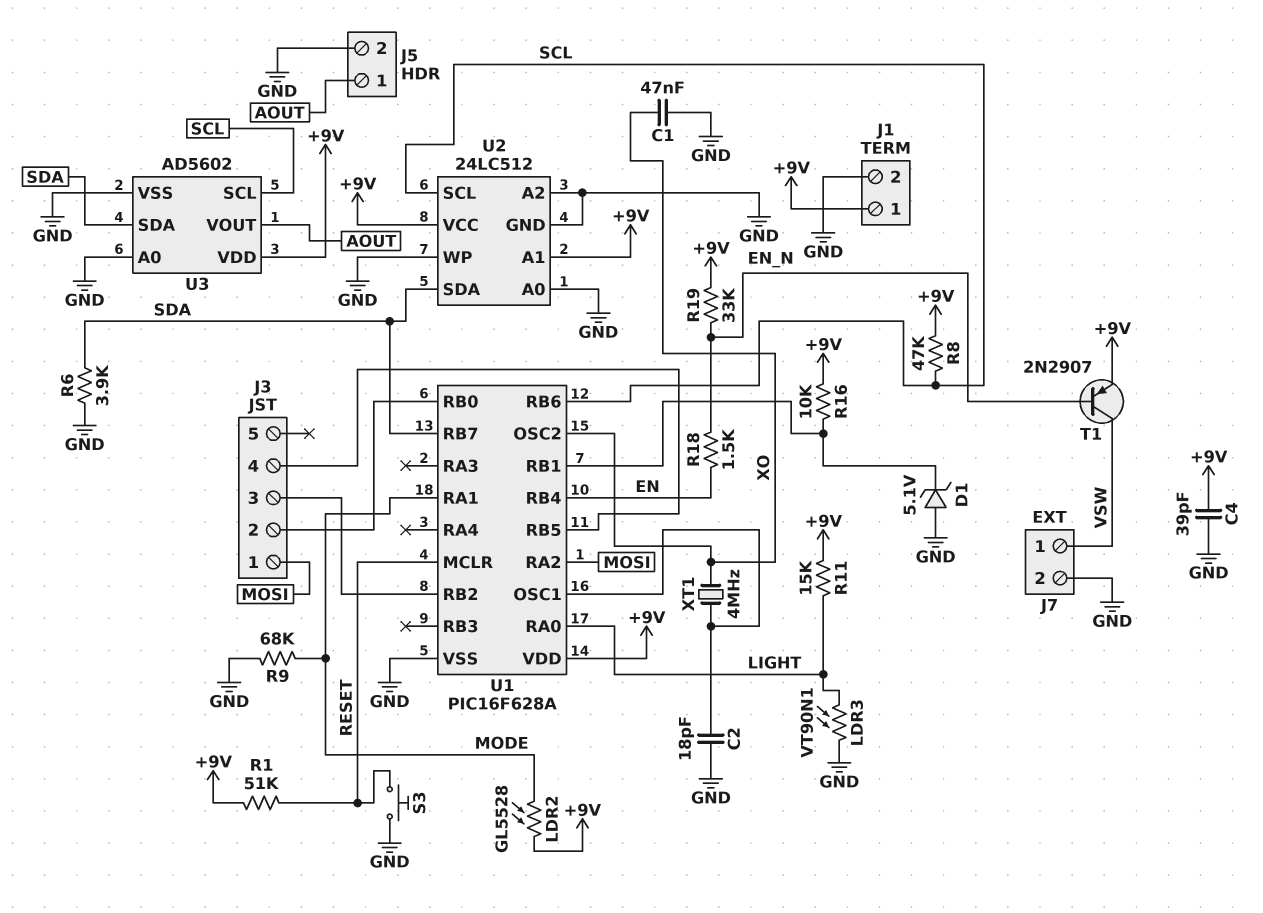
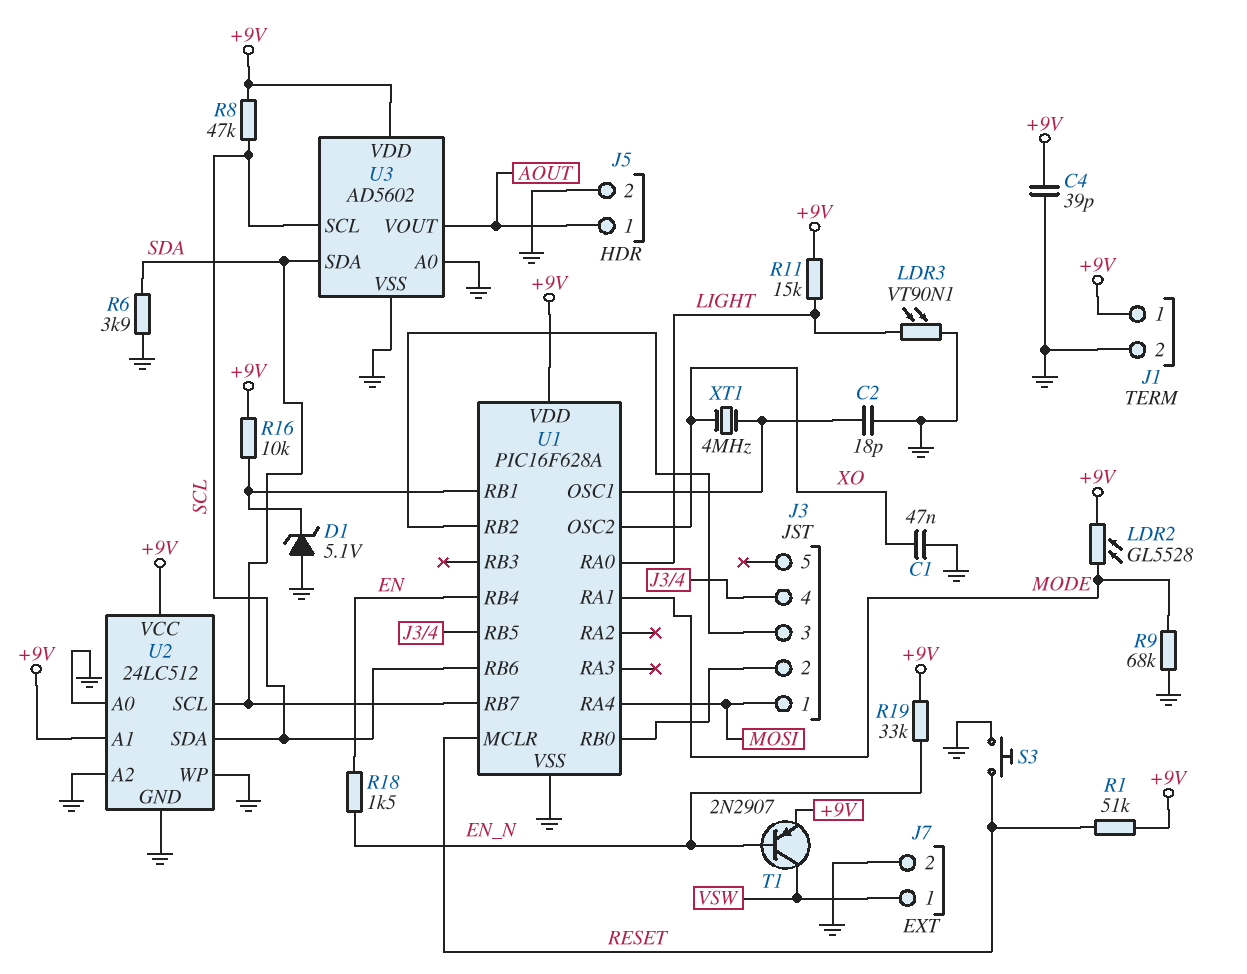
U1 pin RA2: MOSI -> none
U1 pin RA4: none -> MOSI
U2 pin SCL: SCL -> SDA
U2 pin SDA: SDA -> SCL

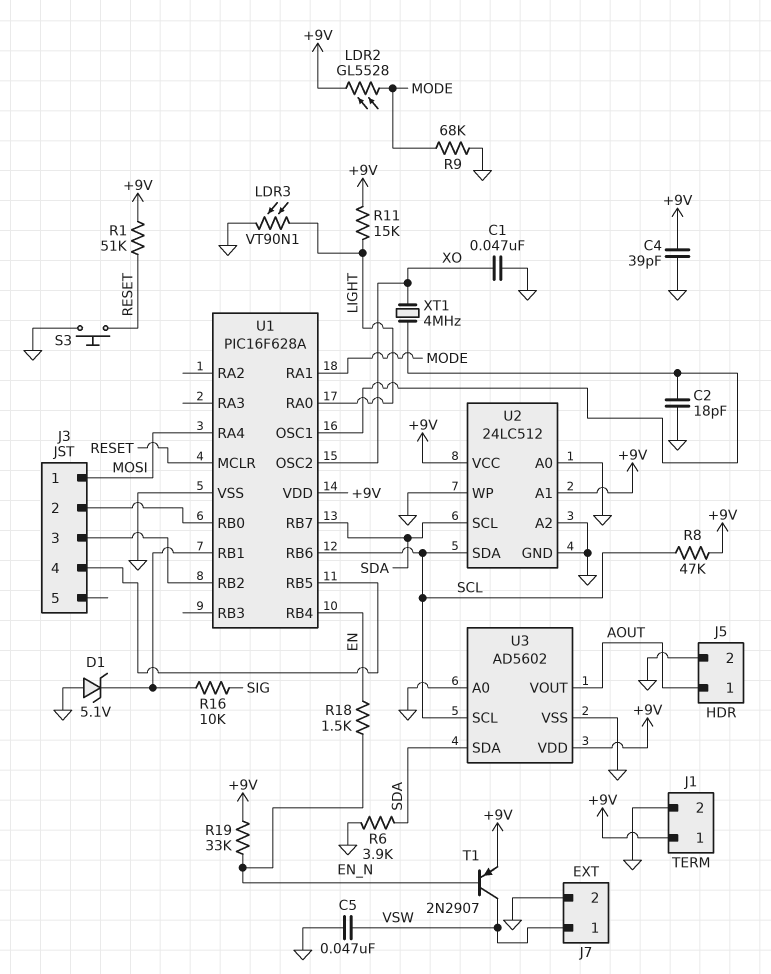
C5: none -> 47nF (GND, VSW)
R16: 10k (+9V, U1/RB1) -> 10k (SIG, U1/RB1)

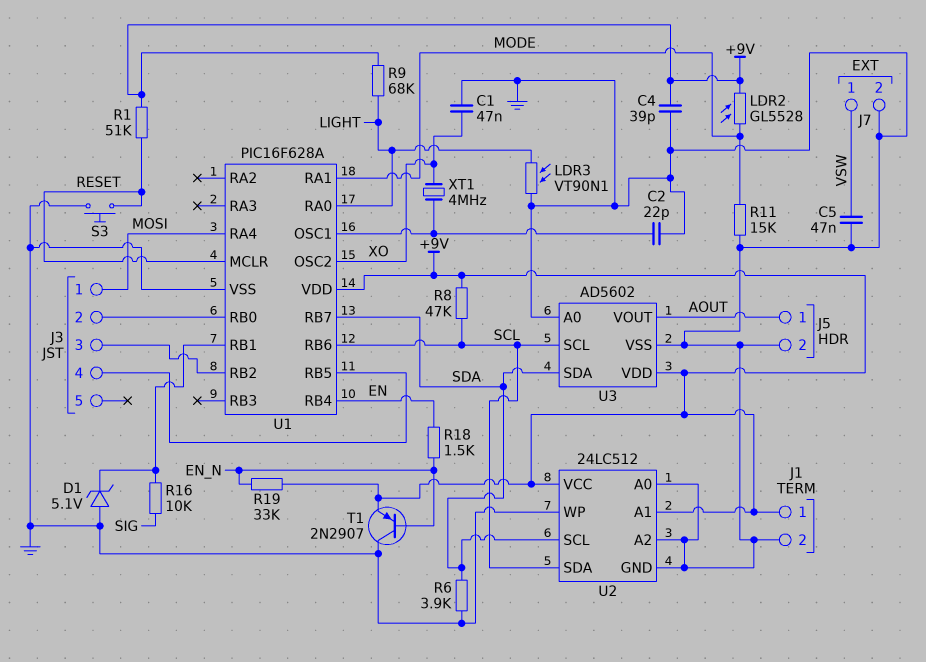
C2: 18pF (GND, U1/OSC1) -> 22pF (GND, U1/OSC1)
R9: 68k (GND, MODE) -> 68k (+9V, LIGHT)
R11: 15k (+9V, LIGHT) -> 15k (GND, MODE)
T1: PNP 2N2907 (B EN_N, C VSW, E +9V) -> PNP 2N2907 (B EN_N, C GND, E +9V)

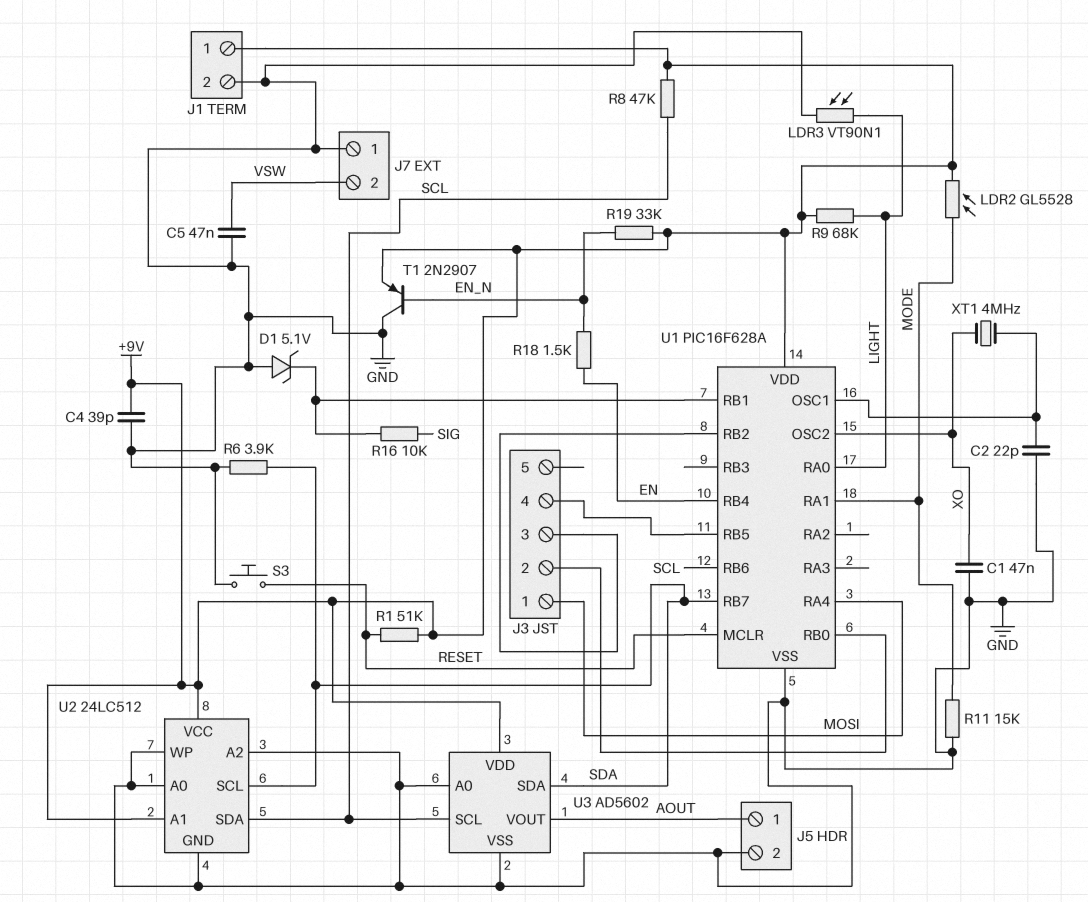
J7 pin 1: VSW -> GND
J7 pin 2: GND -> VSW

